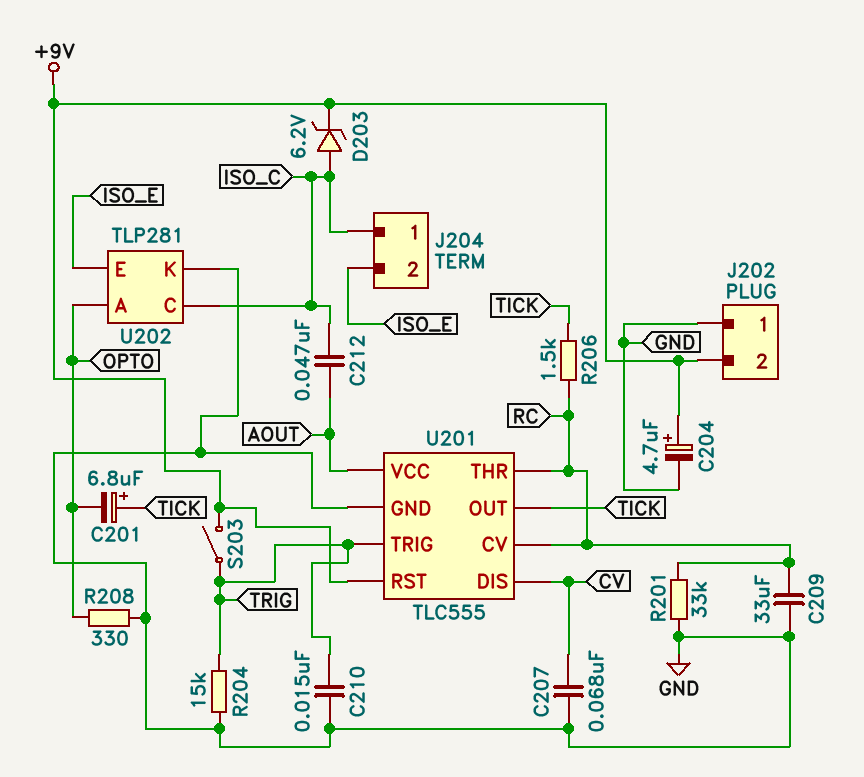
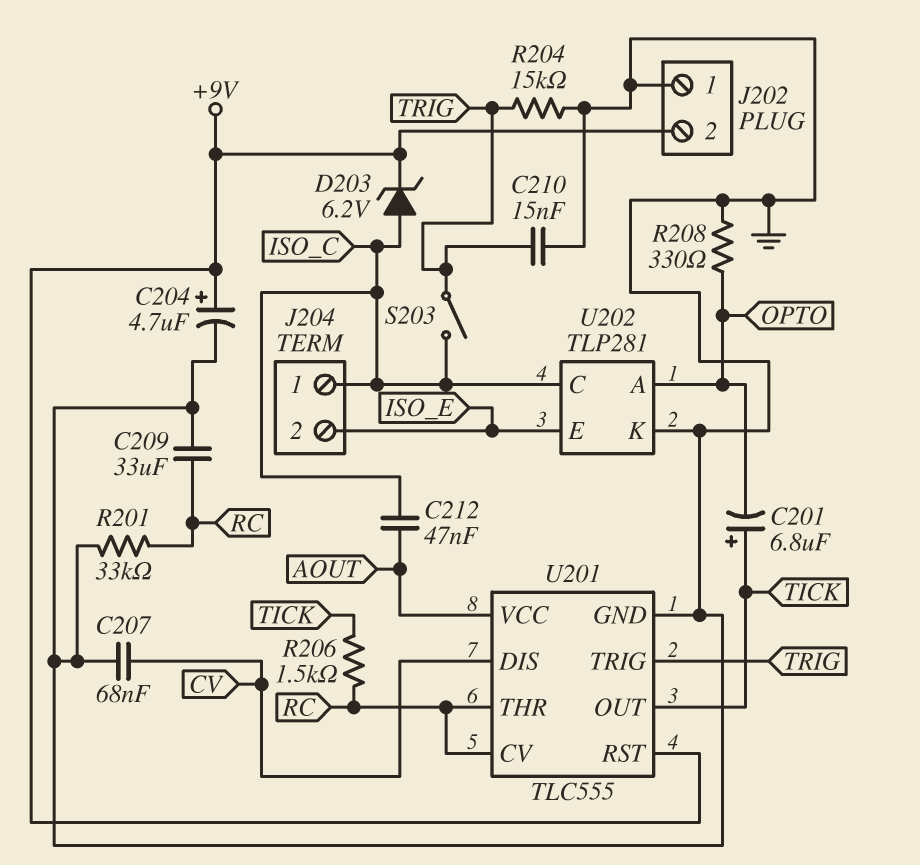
S203: switch (+9V, TRIG) -> switch (ISO_C, TRIG)

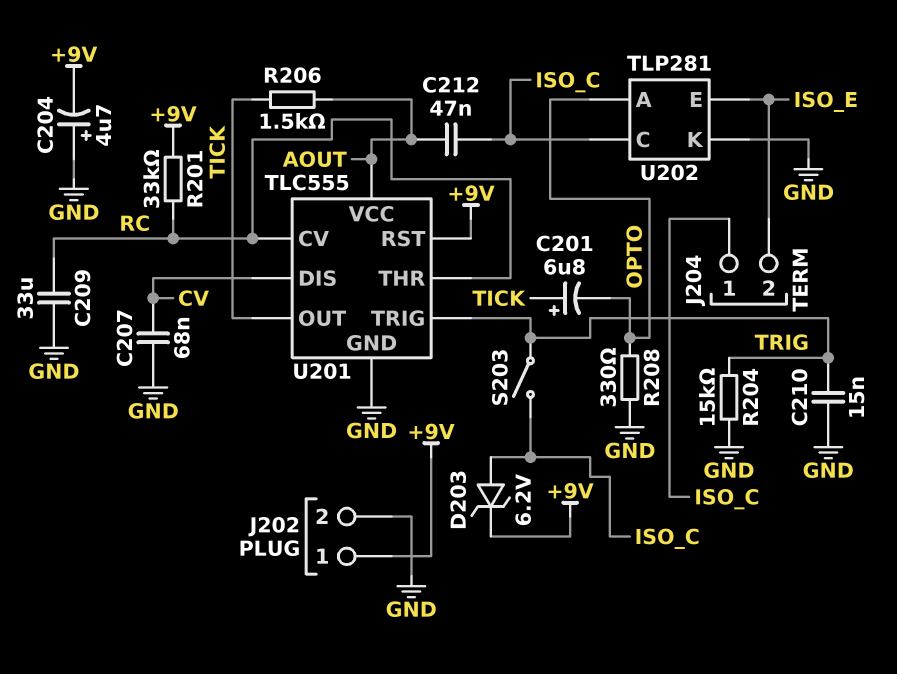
C204: 4.7uF (plus +9V, minus GND) -> 4.7uF (plus GND, minus +9V)
J202 pin 1: GND -> +9V
J202 pin 2: +9V -> GND
R201: 33k (GND, RC) -> 33k (+9V, RC)
R206: 1.5k (RC, TICK) -> 1.5k (AOUT, TICK)

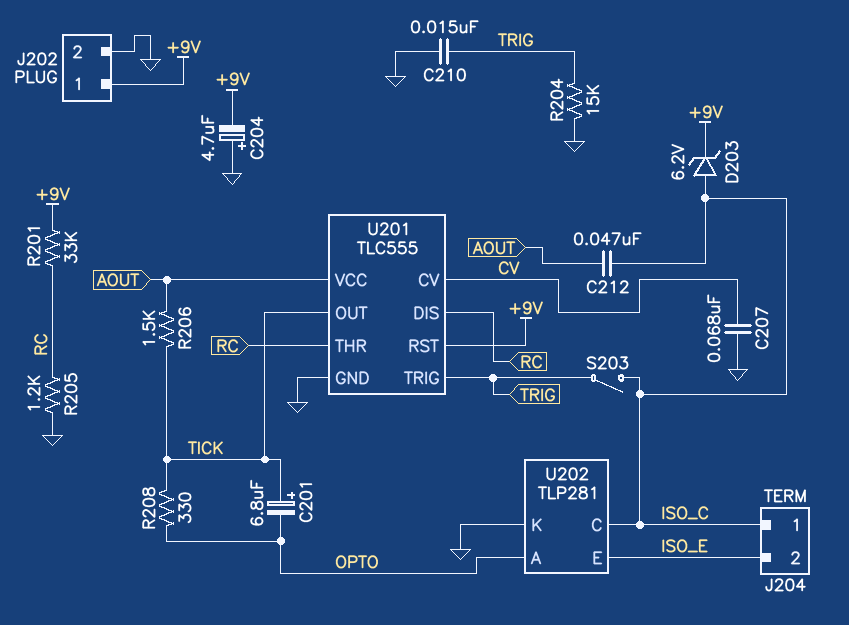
C209: 33uF (GND, RC) -> none
R205: none -> 1.2k (GND, RC)
R208: 330 (GND, OPTO) -> 330 (OPTO, TICK)
U201 pin CV: RC -> CV
U201 pin DIS: CV -> RC

